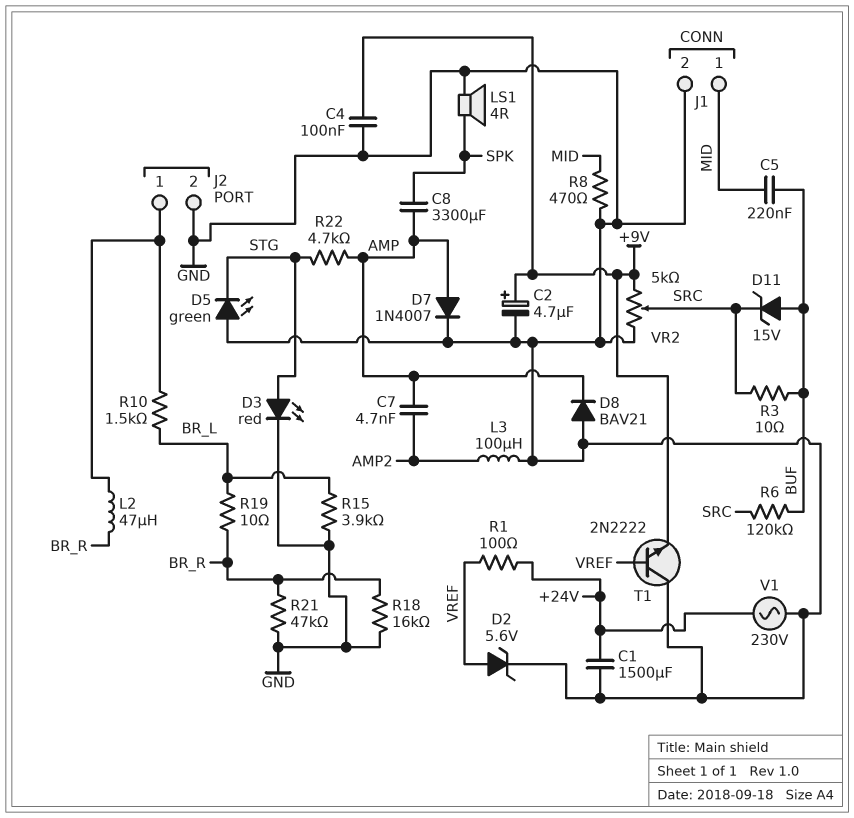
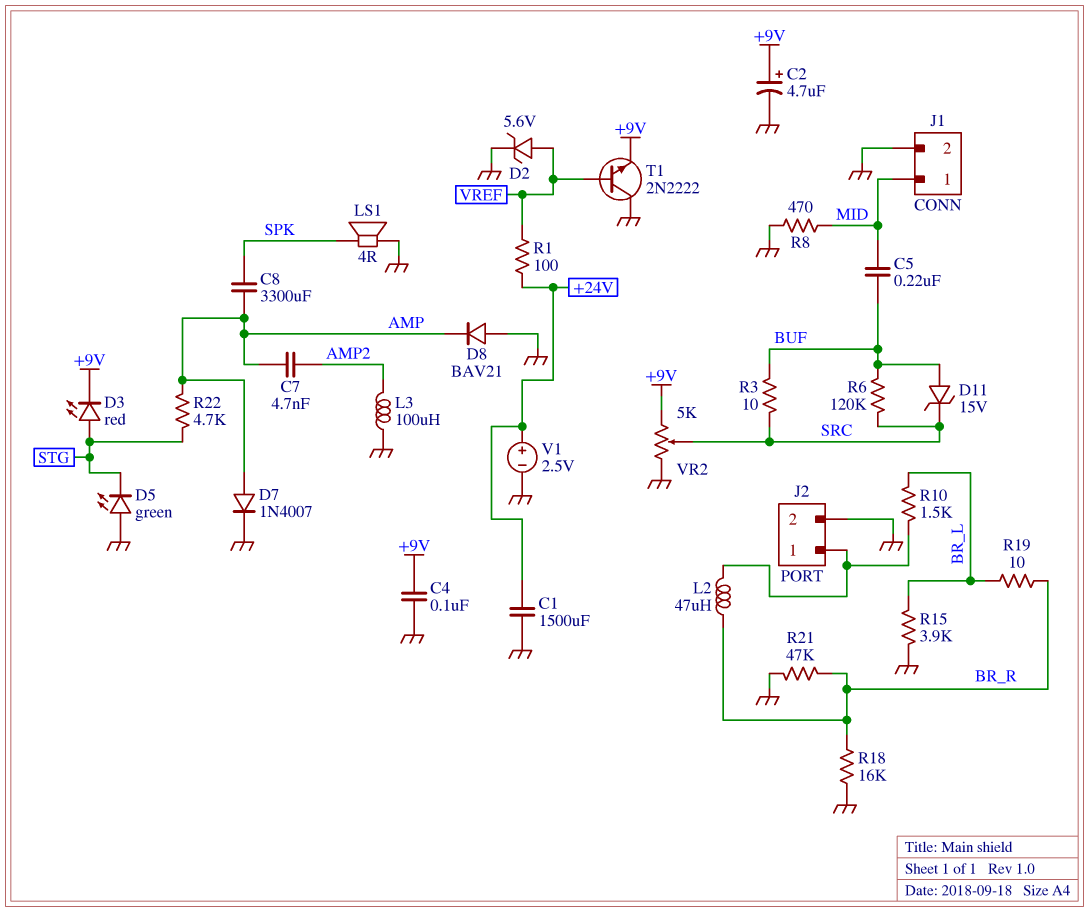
D3: LED red (A STG, K GND) -> LED red (A STG, K +9V)
V1: AC 230V (+24V, GND) -> 2.5V (plus +24V, minus GND)

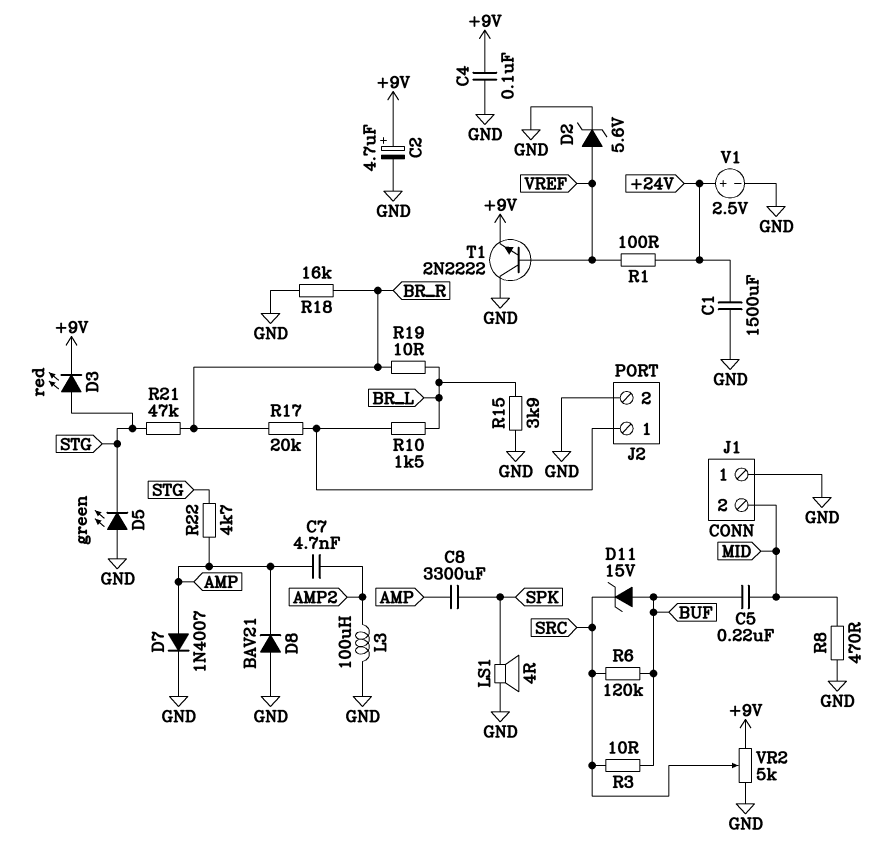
J1 pin 1: MID -> GND
J1 pin 2: GND -> MID
L2: 47uH (BR_R, J2/1) -> none
R17: none -> 20k (BR_R, J2/1)
R21: 47k (BR_R, GND) -> 47k (BR_R, STG)

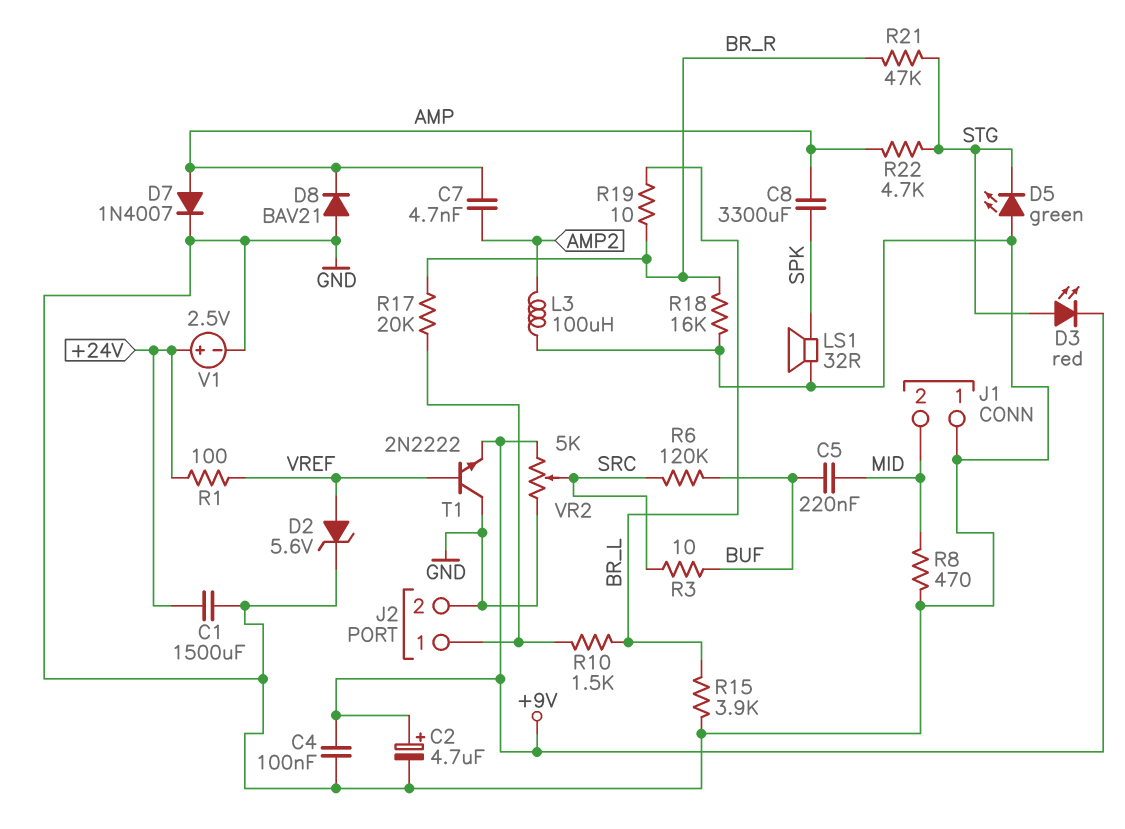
D11: zener 15V (A BUF, K SRC) -> none
LS1: speaker 4R (GND, SPK) -> speaker 32R (GND, SPK)

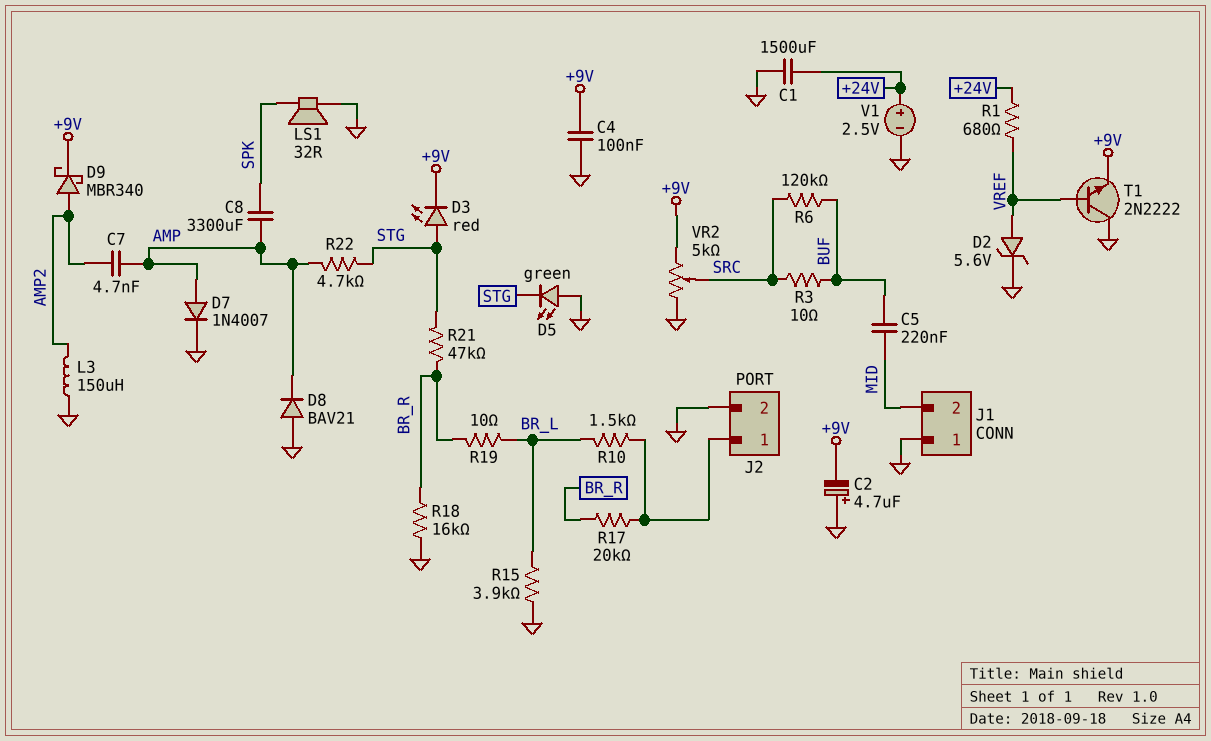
C2: 4.7uF (plus +9V, minus GND) -> 4.7uF (plus GND, minus +9V)
D9: none -> schottky MBR340 (A AMP2, K +9V)
L3: 100uH (AMP2, GND) -> 150uH (AMP2, GND)
R1: 100 (+24V, VREF) -> 680 (+24V, VREF)
R8: 470 (GND, MID) -> none

